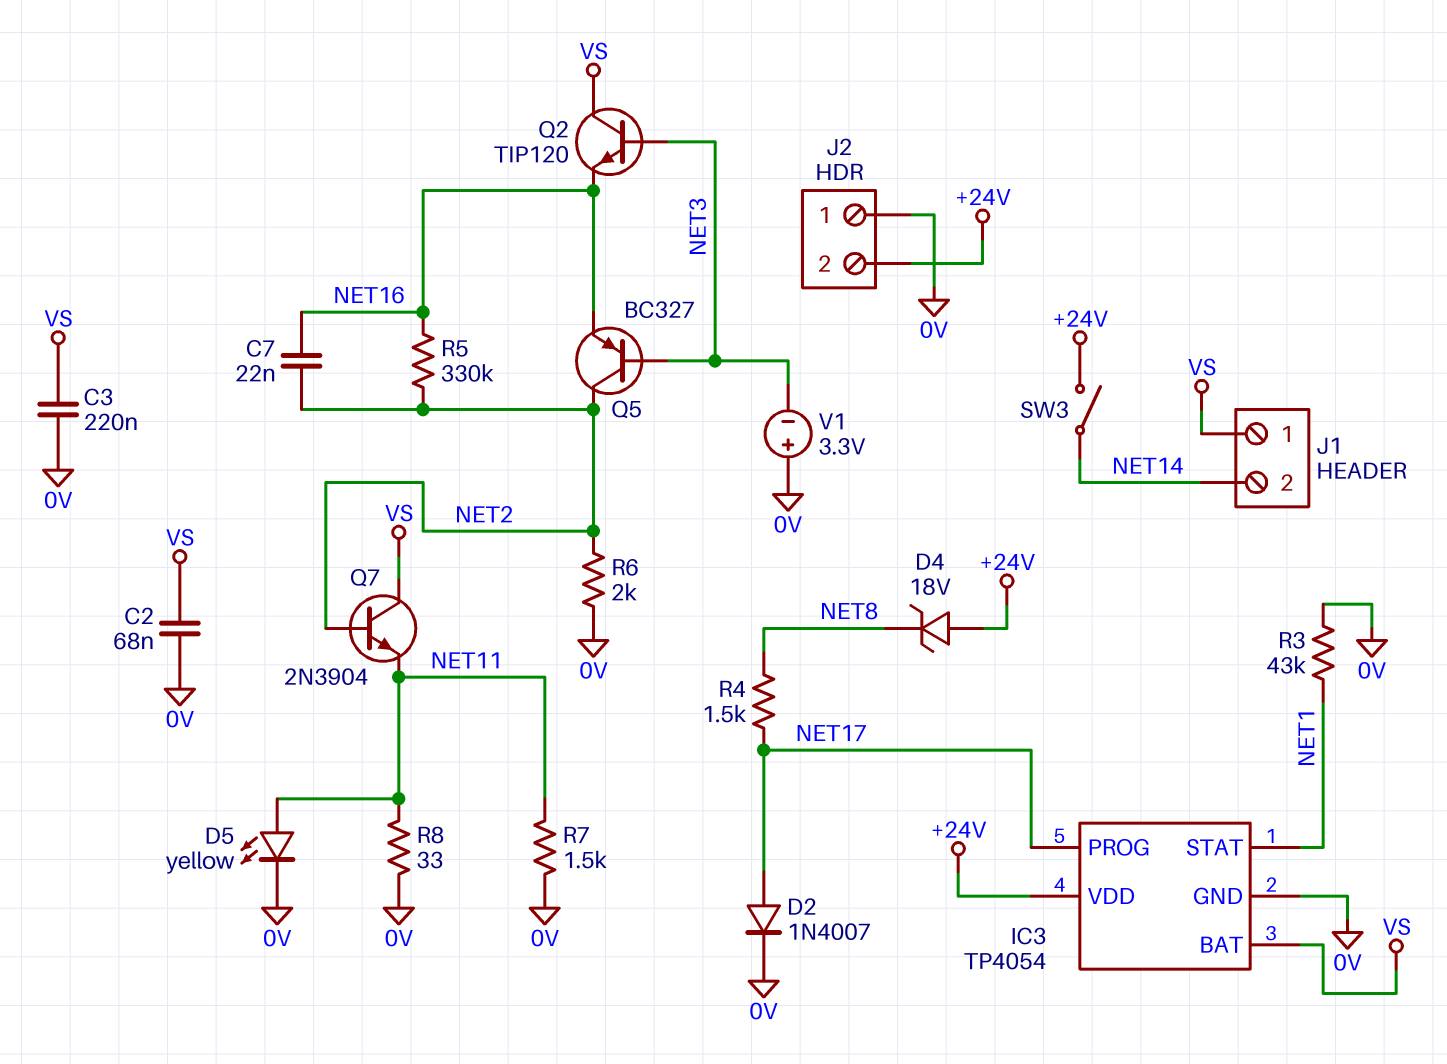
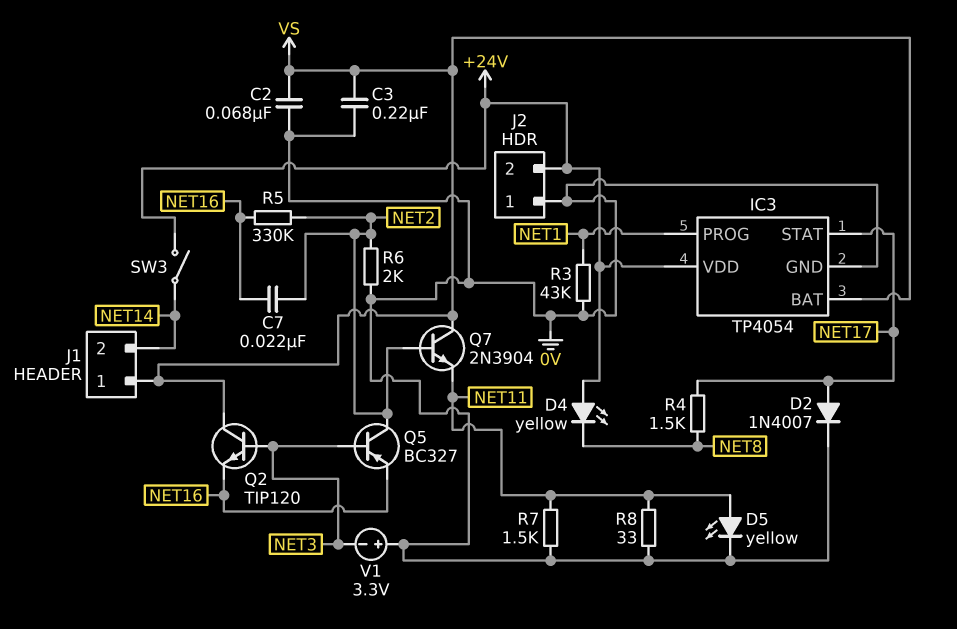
D4: zener 18V (A +24V, K NET8) -> LED yellow (A +24V, K NET8)
IC3 pin PROG: NET17 -> NET1
IC3 pin STAT: NET1 -> NET17

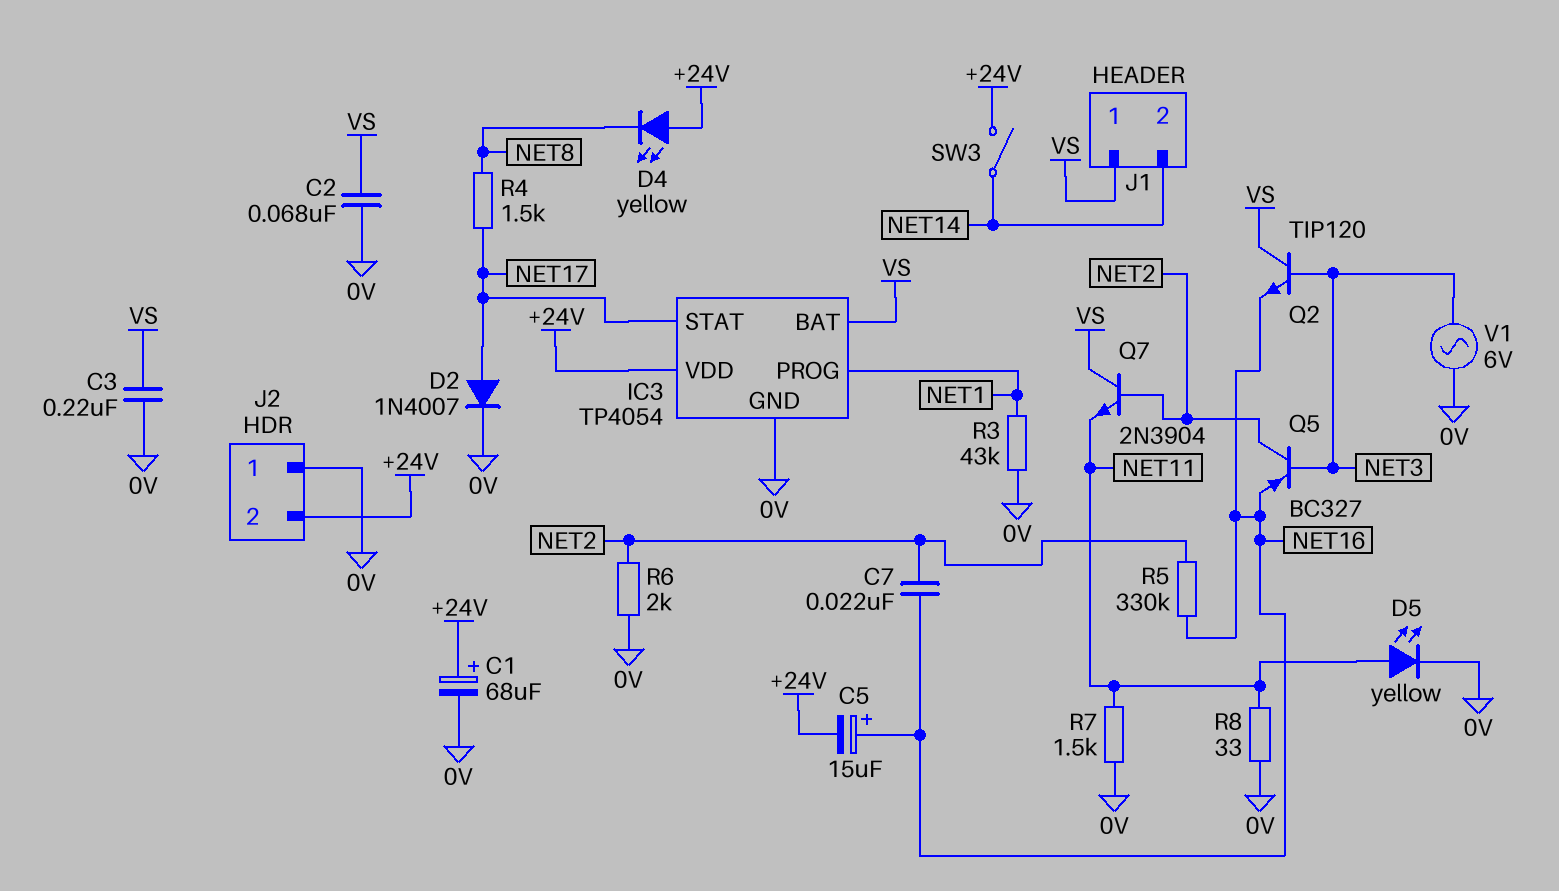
C1: none -> 68uF (plus +24V, minus 0V)
C5: none -> 15uF (plus NET16, minus +24V)
V1: 3.3V (plus 0V, minus NET3) -> AC 6V (0V, NET3)

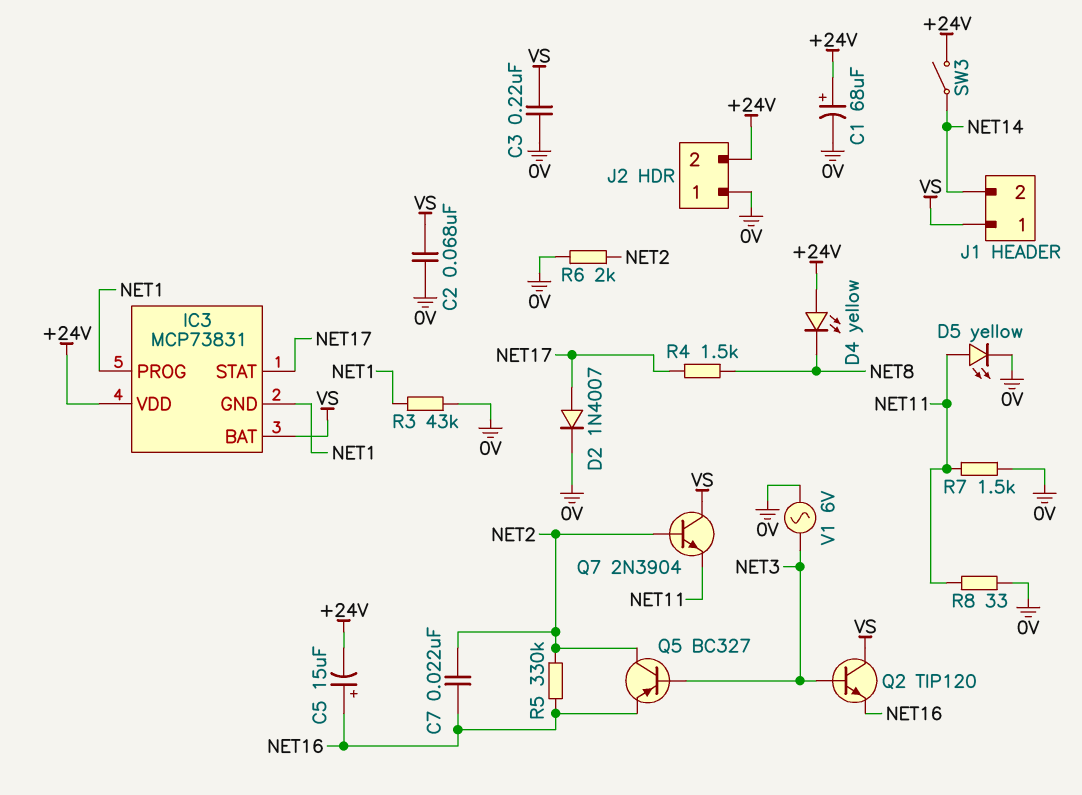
IC3: TP4054 -> MCP73831
IC3 pin GND: 0V -> NET1

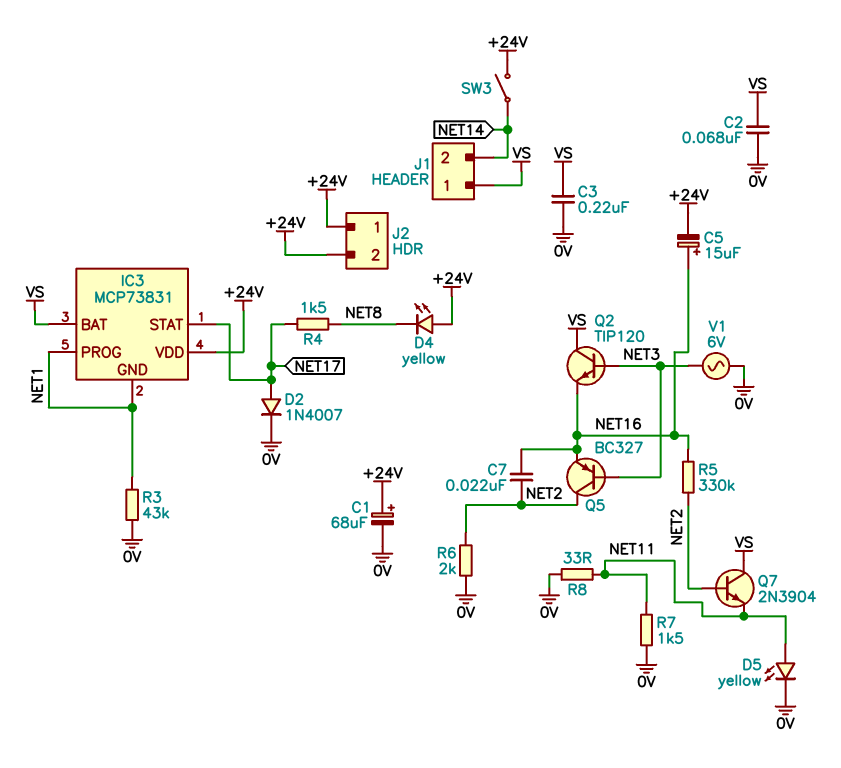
J2 pin 1: 0V -> +24V

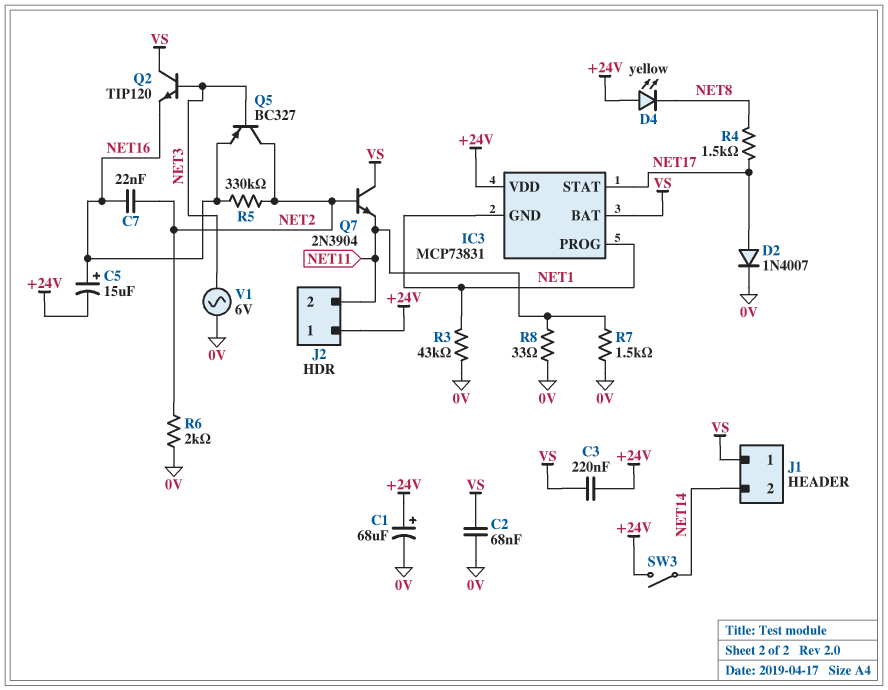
C3: 220nF (0V, VS) -> 220nF (+24V, VS)
D5: LED yellow (A NET11, K 0V) -> none
J2 pin 2: +24V -> NET11

